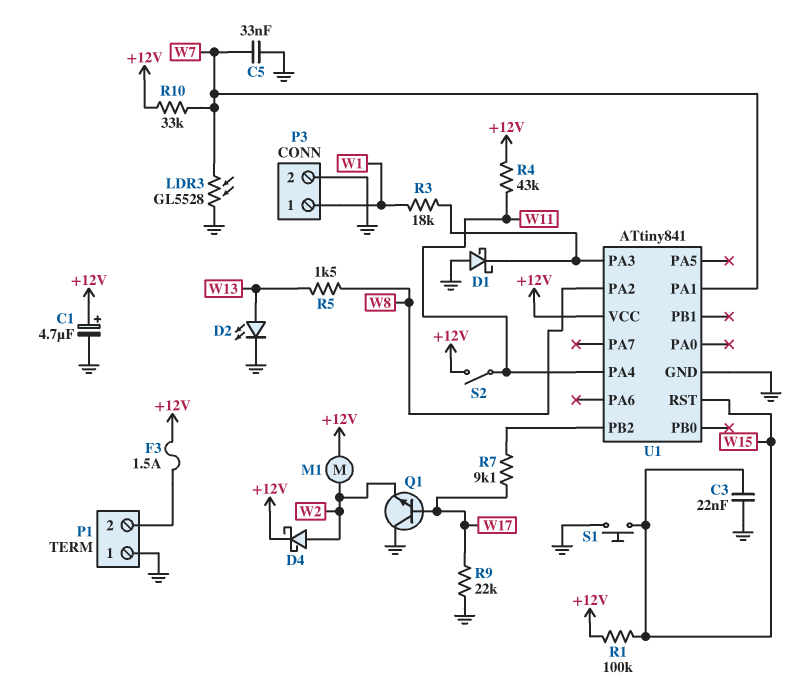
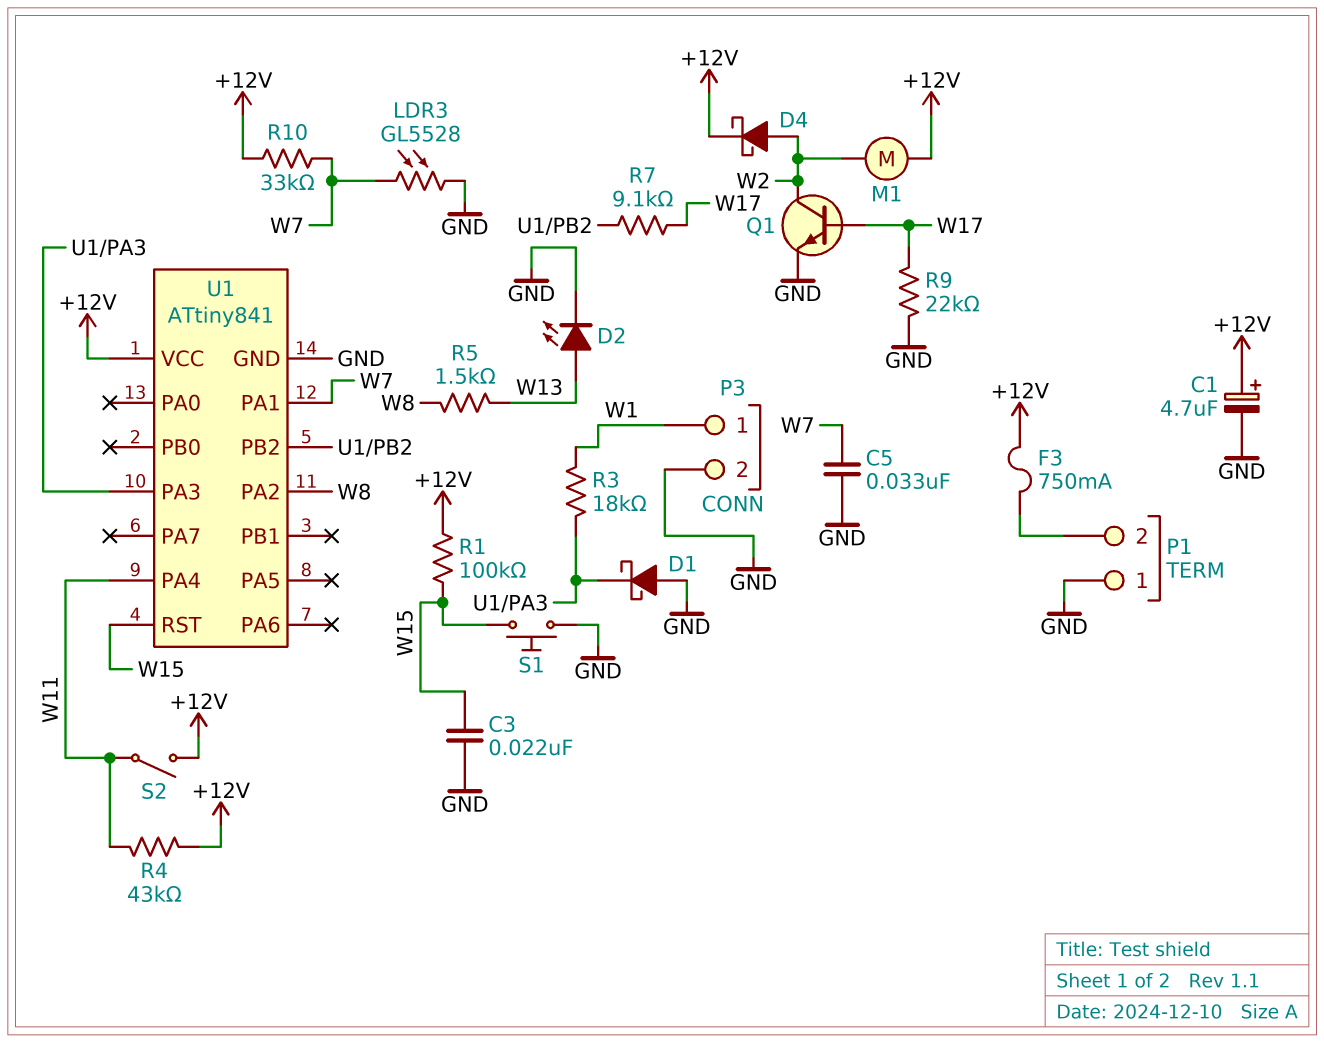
F3: 1.5A (+12V, P1/2) -> 750mA (+12V, P1/2)
Q1: NPN (B W17, C GND, E W2) -> NPN (B W17, C W2, E GND)

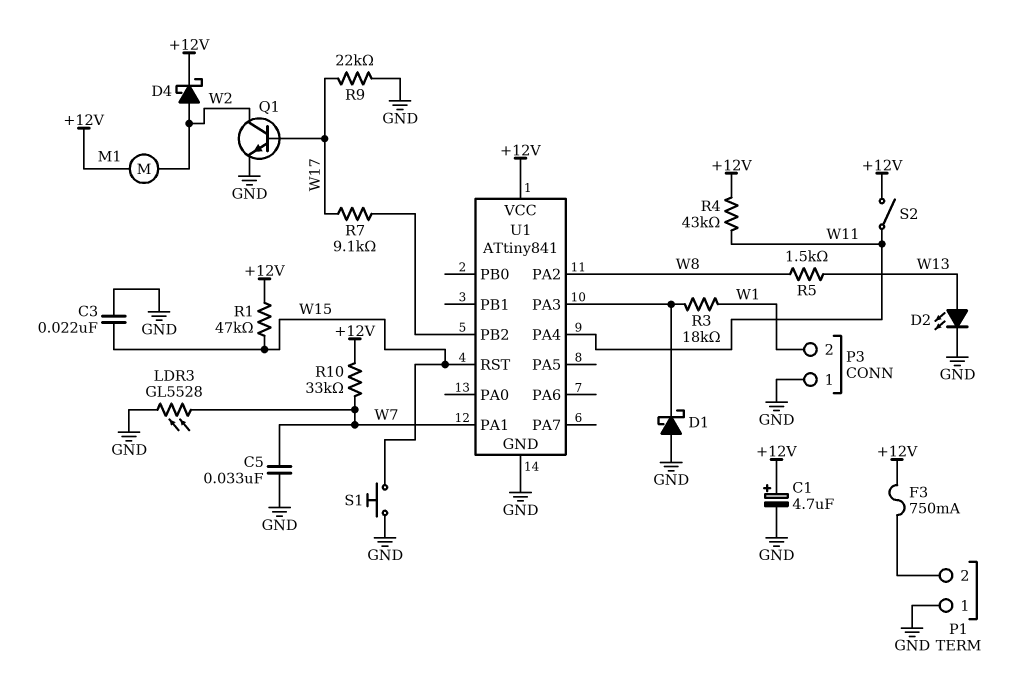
P3 pin 1: W1 -> GND
P3 pin 2: GND -> W1
R1: 100k (+12V, W15) -> 47k (+12V, W15)

